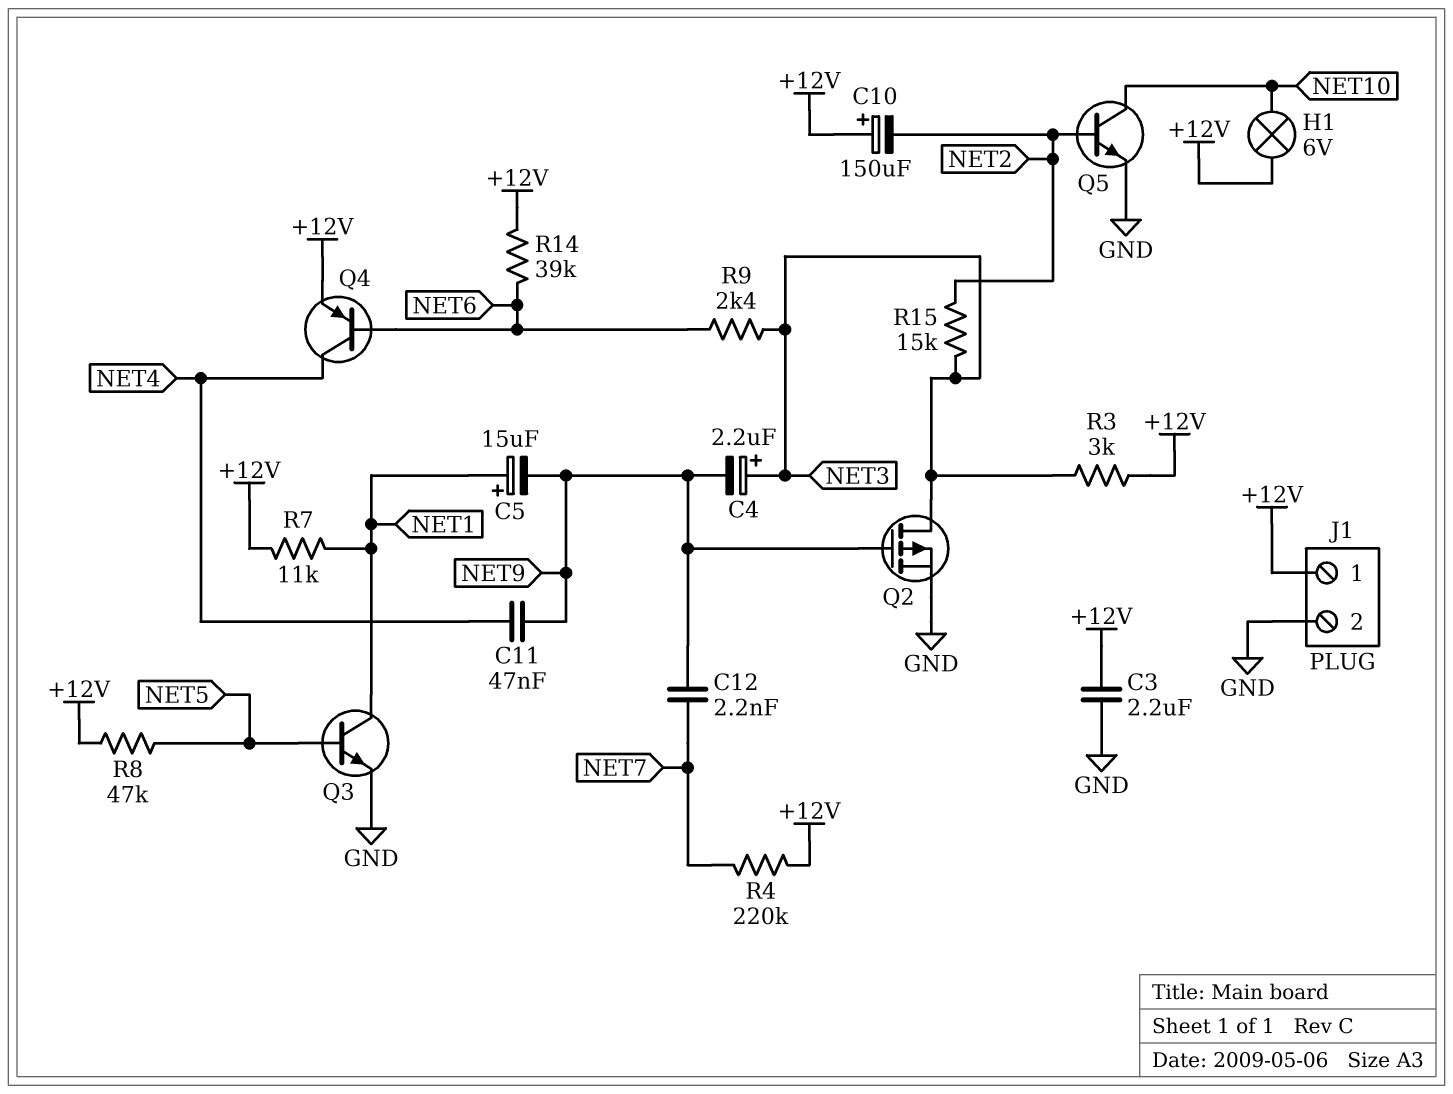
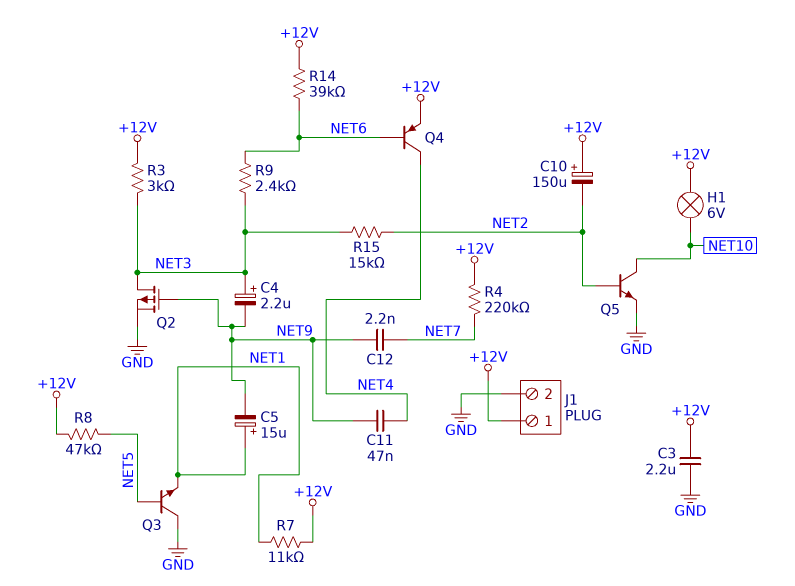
Q3: NPN (B NET5, C NET1, E GND) -> NPN (B NET5, C GND, E NET1)

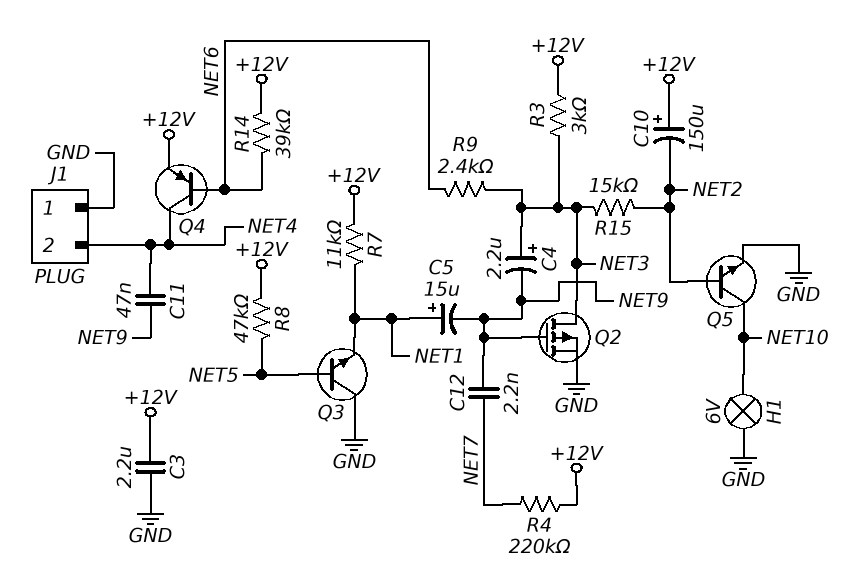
H1: lamp 6V (+12V, NET10) -> lamp 6V (GND, NET10)
J1 pin 1: +12V -> GND
J1 pin 2: GND -> NET4

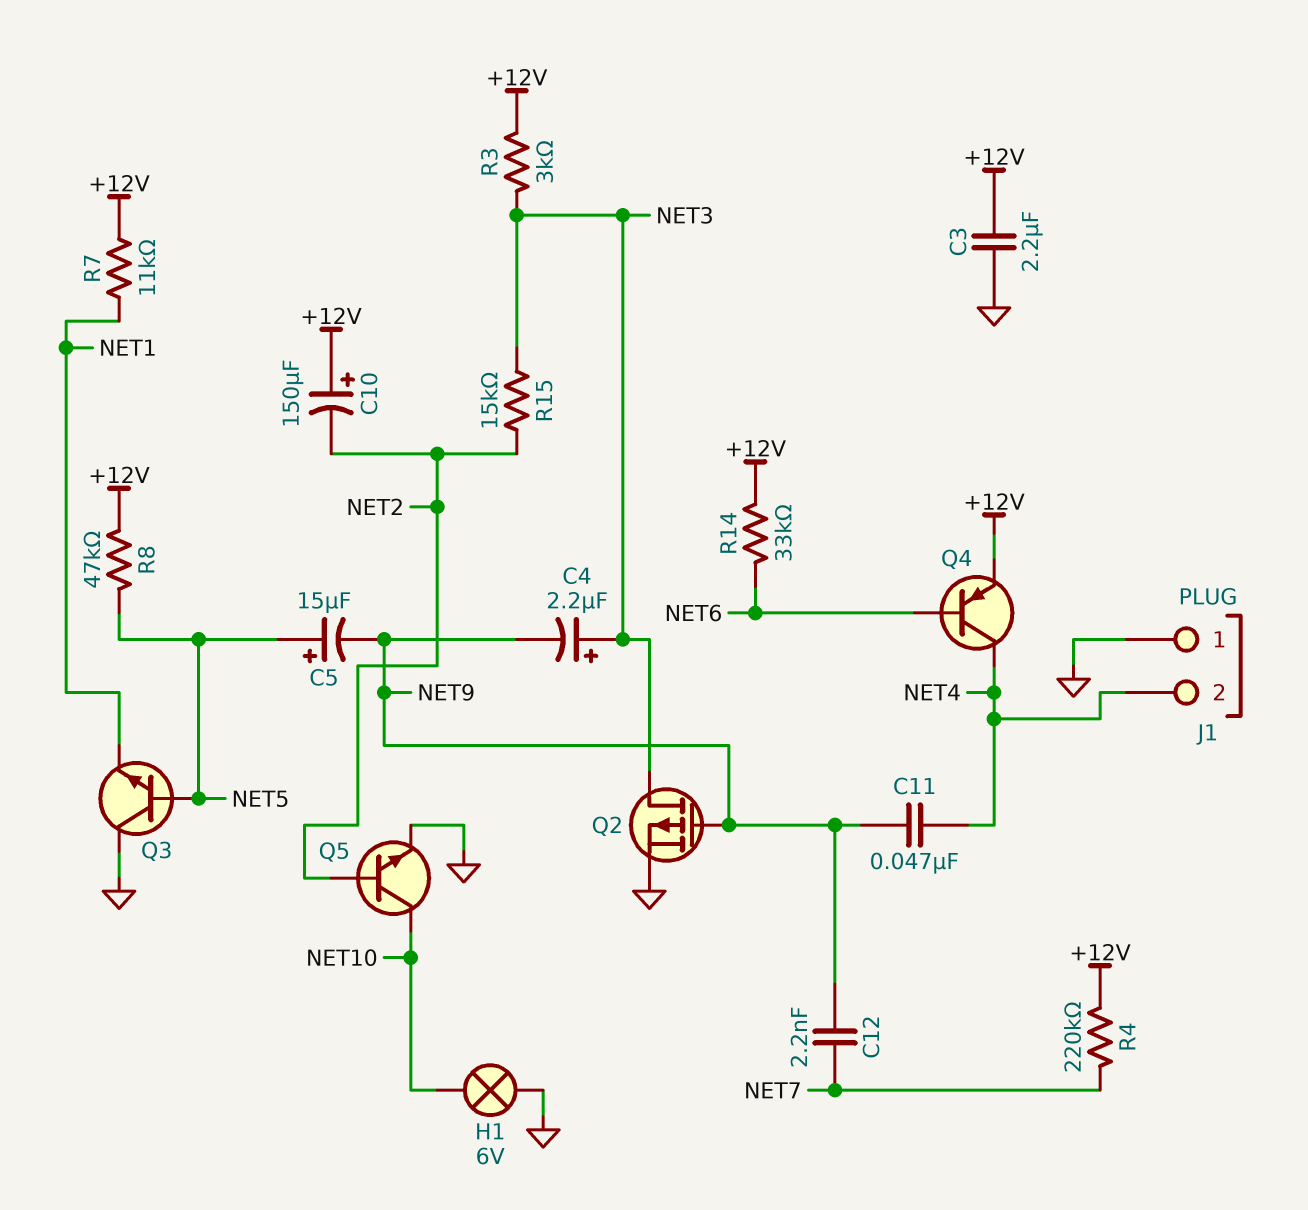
C5: 15uF (plus NET1, minus NET9) -> 15uF (plus NET5, minus NET9)
R9: 2.4k (NET3, NET6) -> none
R14: 39k (+12V, NET6) -> 33k (+12V, NET6)

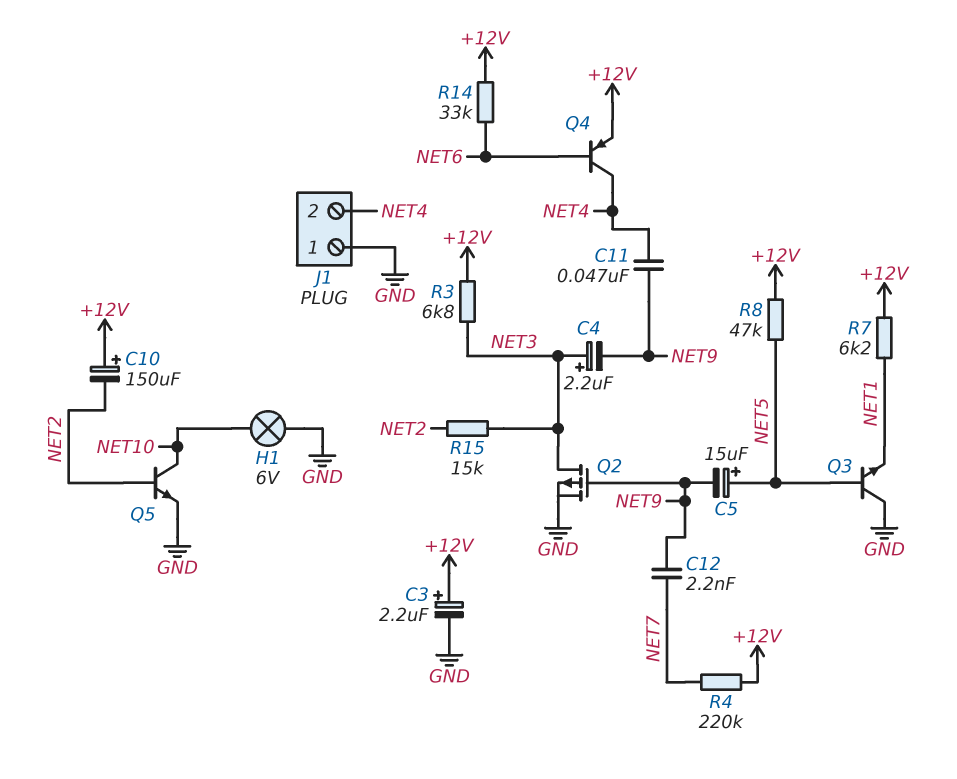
C3: 2.2uF (+12V, GND) -> 2.2uF (plus +12V, minus GND)
R3: 3k (+12V, NET3) -> 6.8k (+12V, NET3)
R7: 11k (+12V, NET1) -> 6.2k (+12V, NET1)

